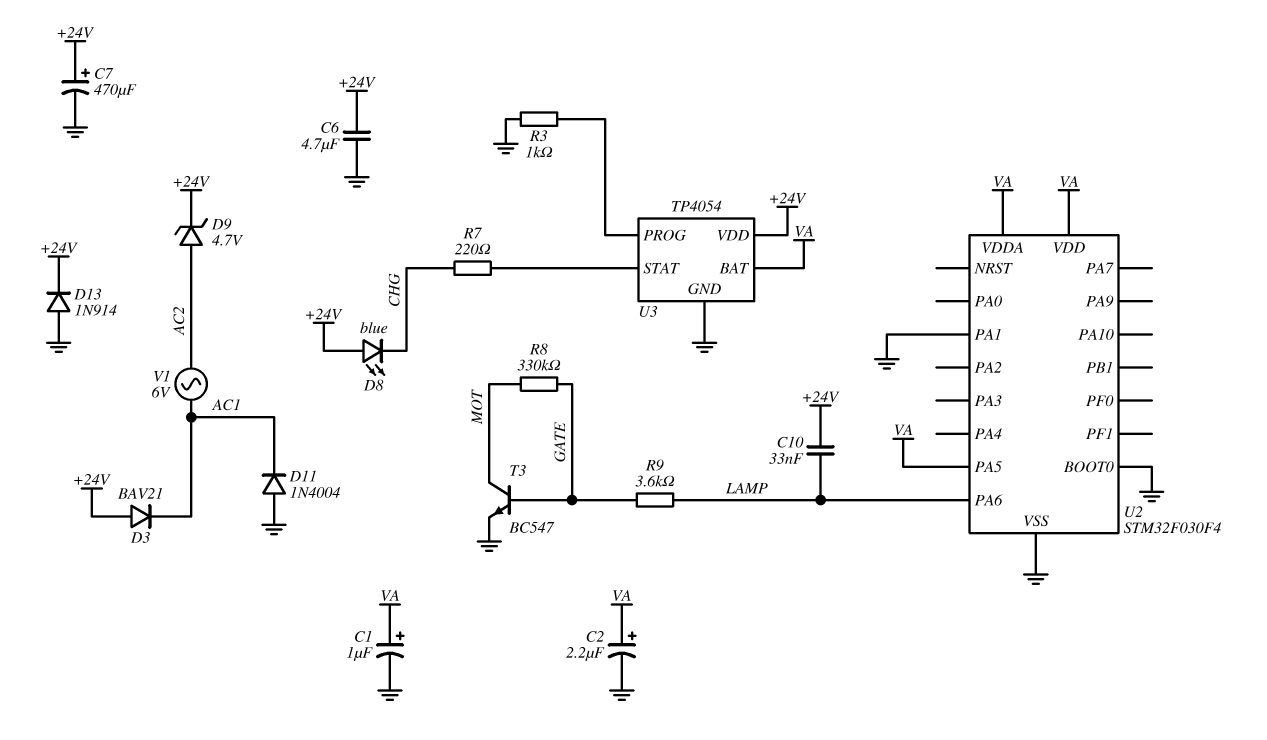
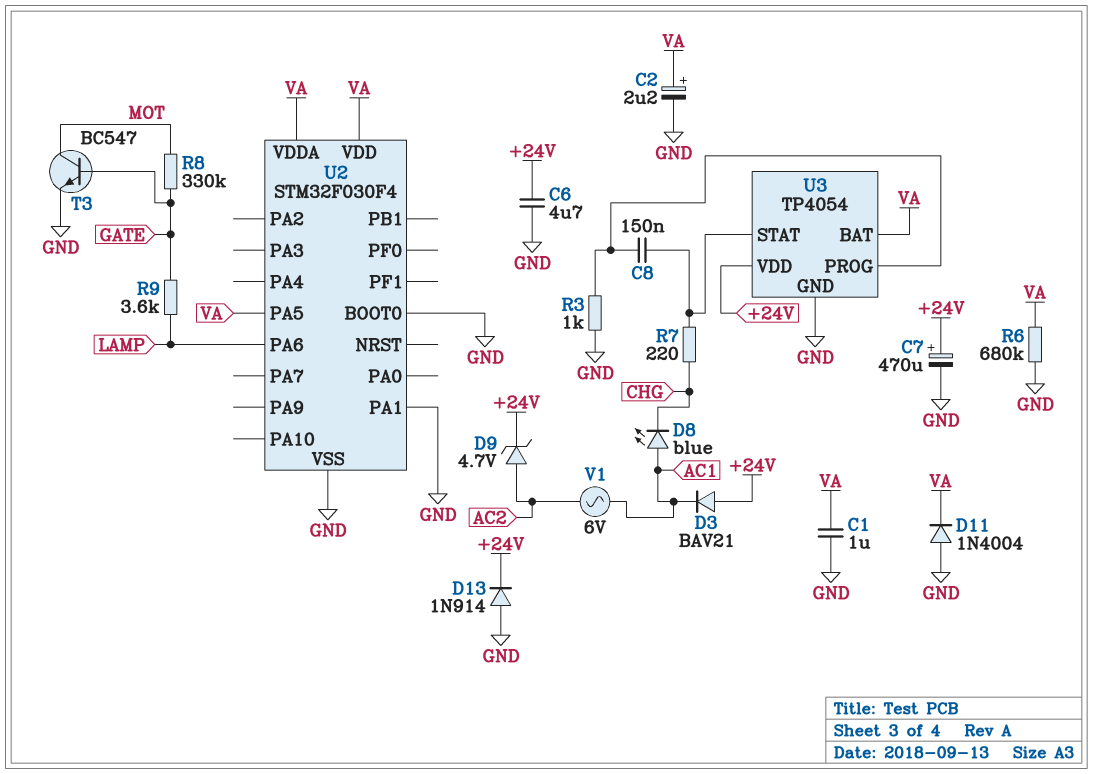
C1: 1uF (plus VA, minus GND) -> 1uF (GND, VA)
C8: none -> 150nF (U3/PROG, U3/STAT)
C10: 33nF (+24V, LAMP) -> none
D8: LED blue (A +24V, K CHG) -> LED blue (A AC1, K CHG)
D11: diode 1N4004 (A GND, K AC1) -> diode 1N4004 (A GND, K VA)
R6: none -> 680k (GND, VA)

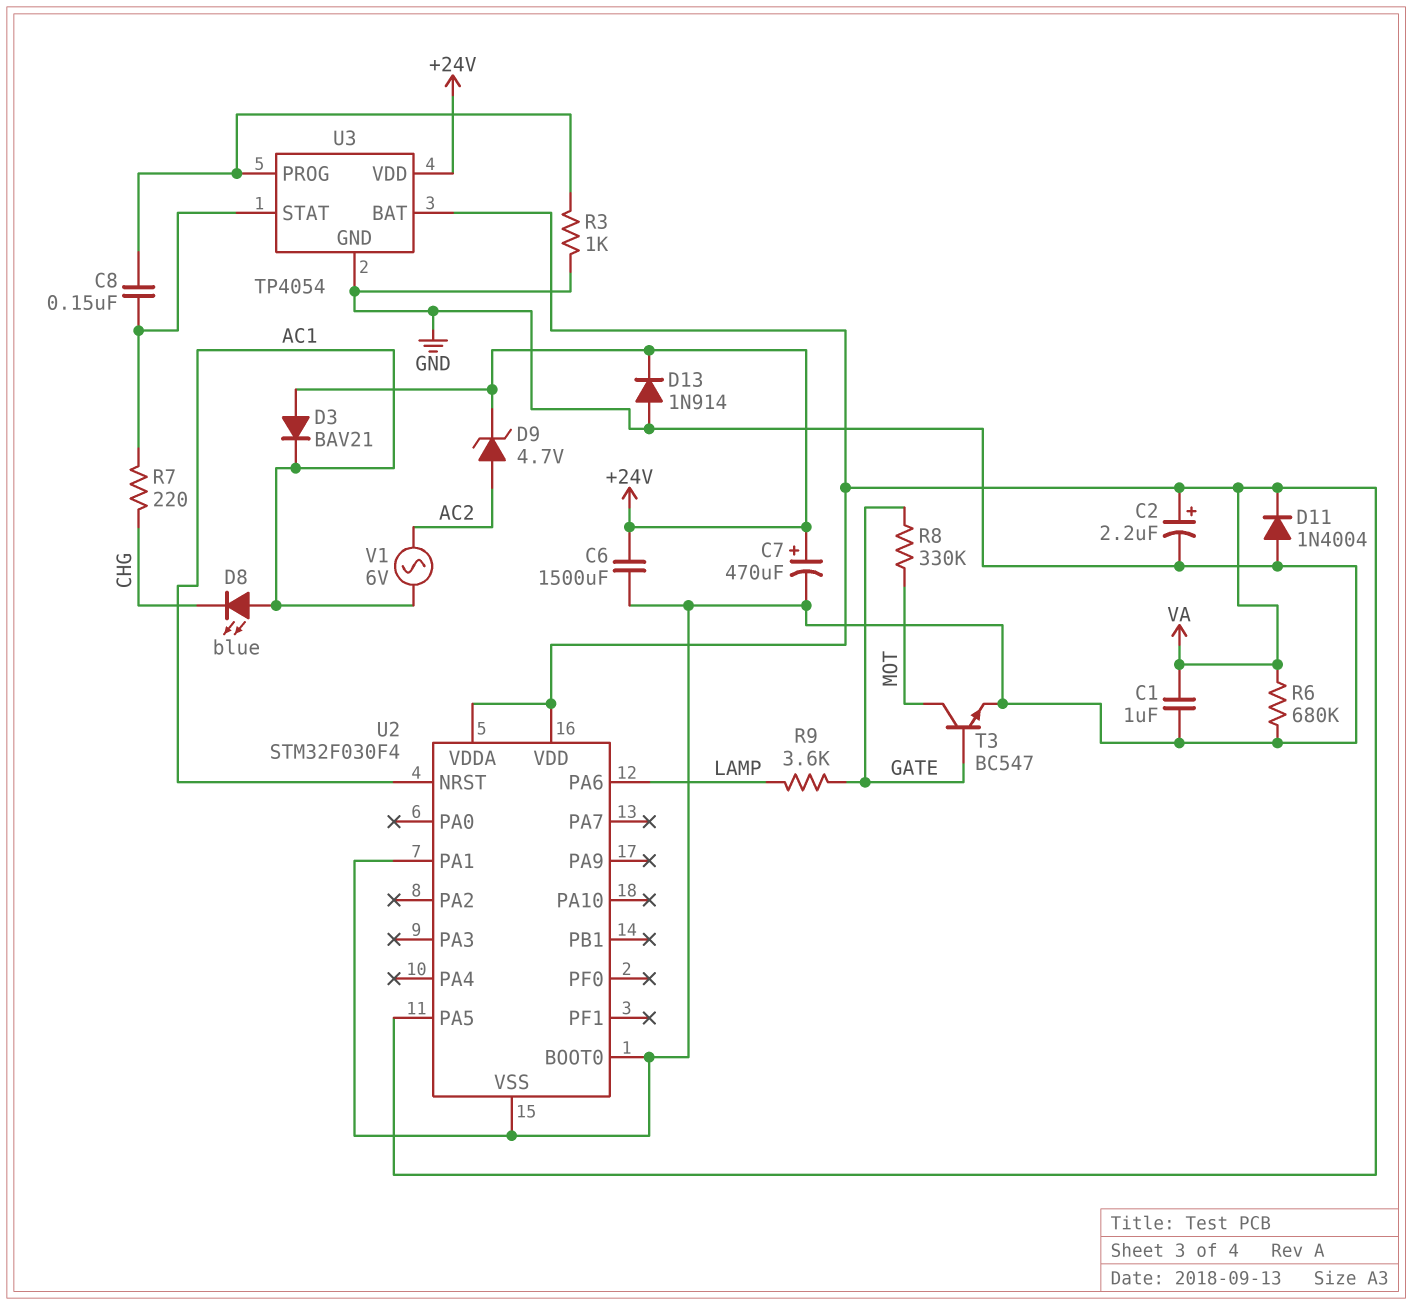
C6: 4.7uF (+24V, GND) -> 1500uF (+24V, GND)
U2 pin NRST: none -> AC1

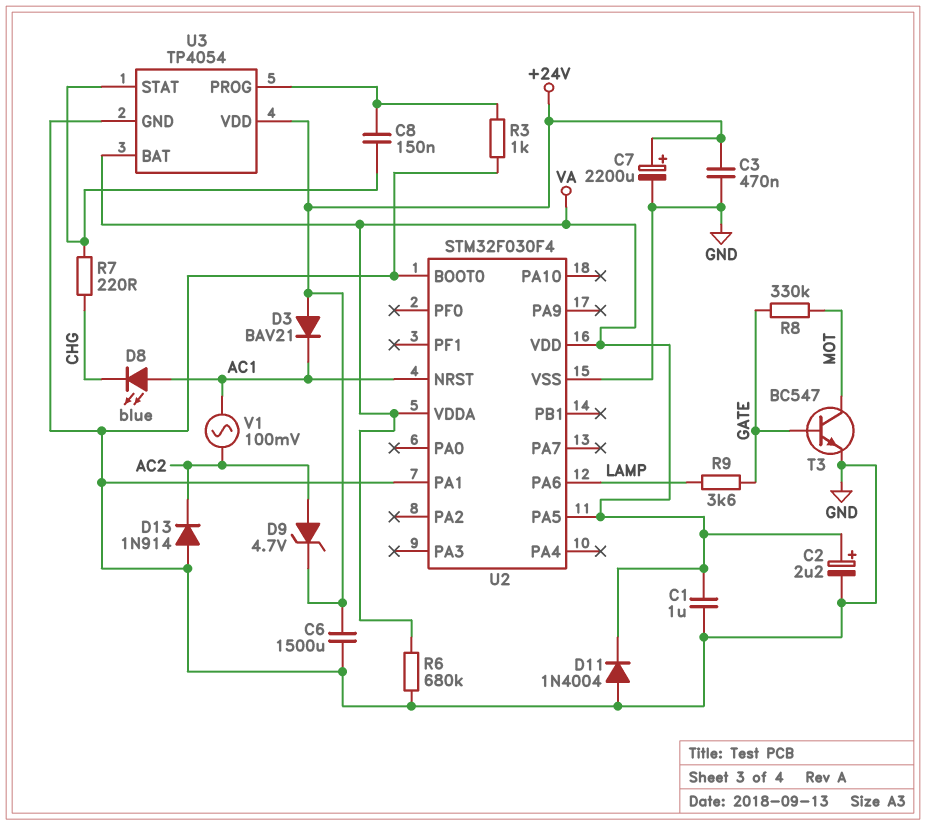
C3: none -> 470nF (+24V, GND)
C7: 470uF (plus +24V, minus GND) -> 2200uF (plus +24V, minus GND)
D13: diode 1N914 (A GND, K +24V) -> diode 1N914 (A GND, K AC2)
V1: AC 6V (AC1, AC2) -> AC 100mV (AC1, AC2)

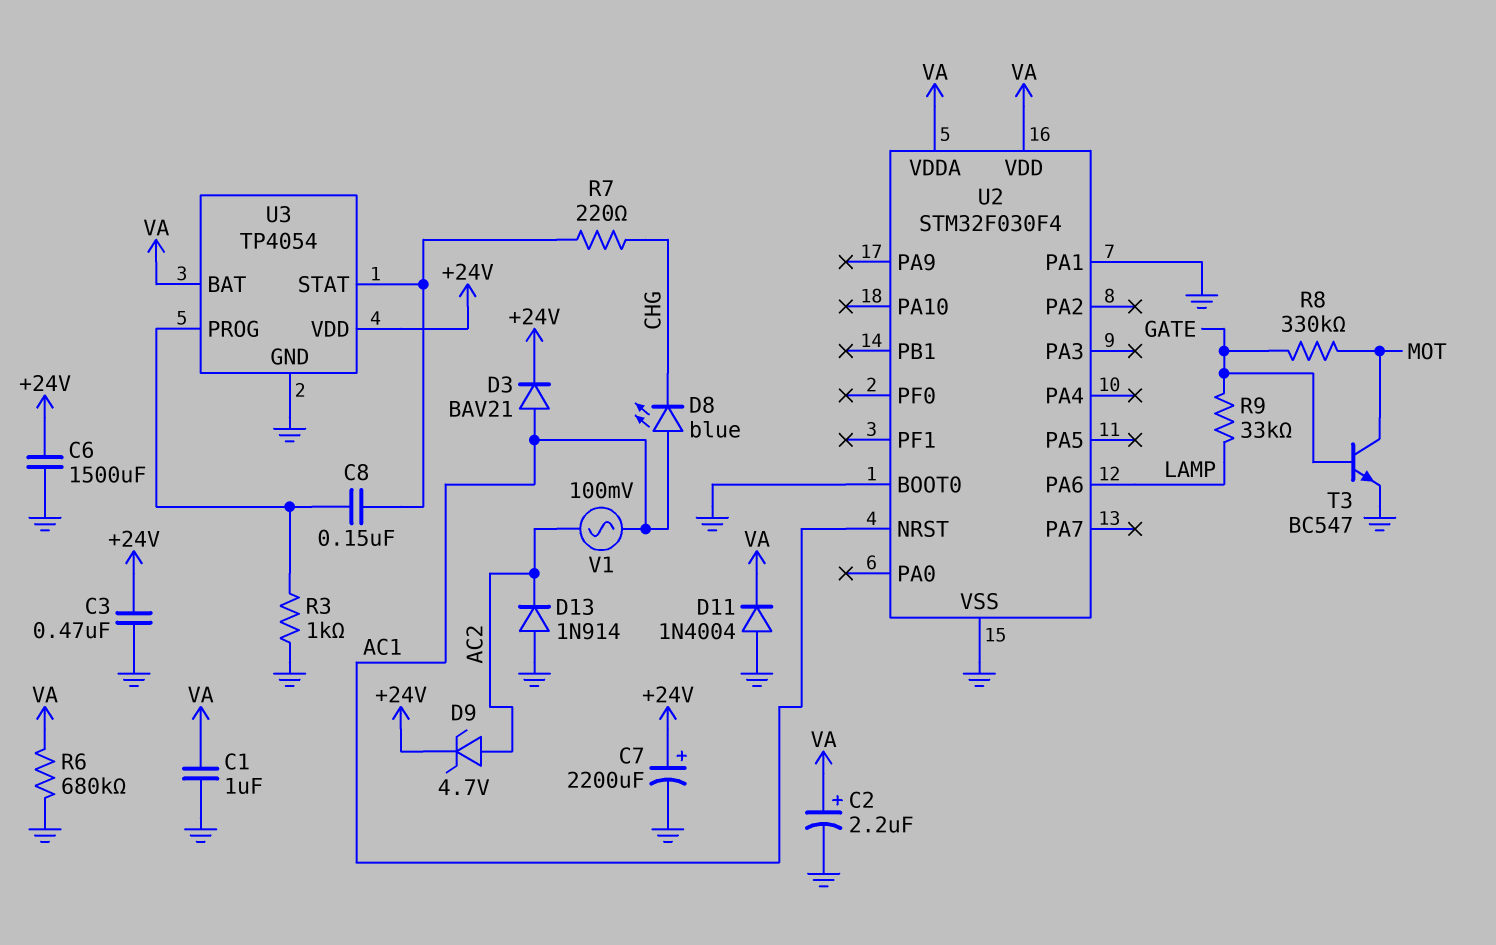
D3: diode BAV21 (A +24V, K AC1) -> diode BAV21 (A AC1, K +24V)
R9: 3.6k (GATE, LAMP) -> 33k (GATE, LAMP)
U2 pin PA5: VA -> none

